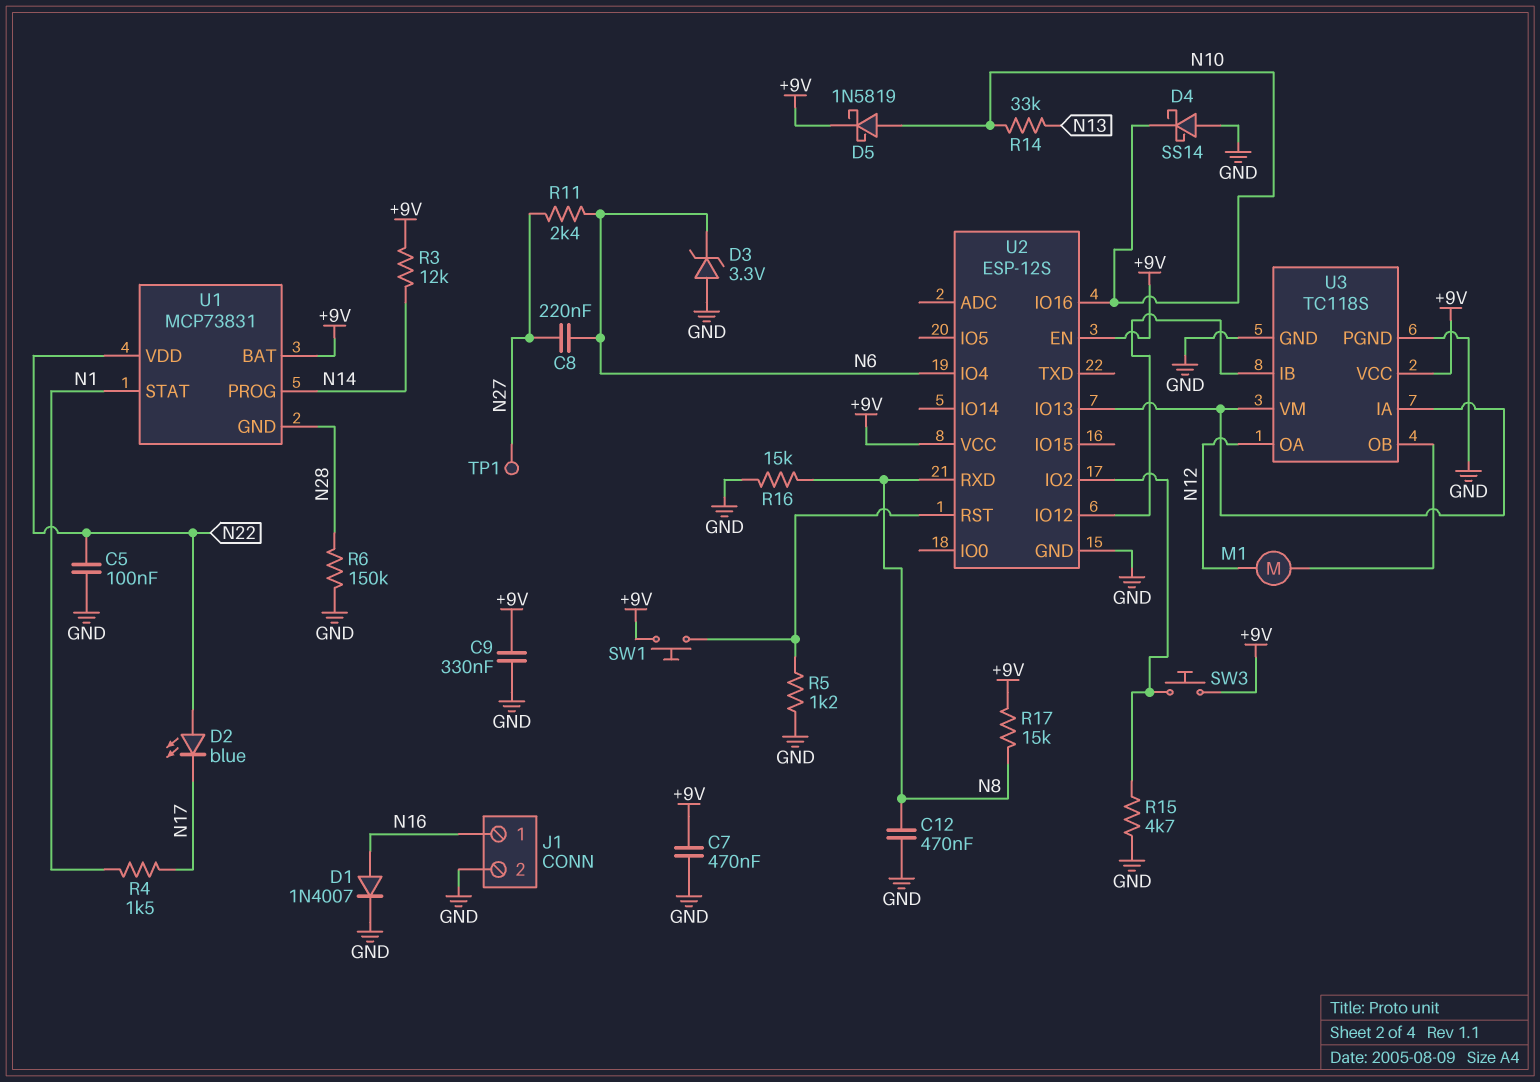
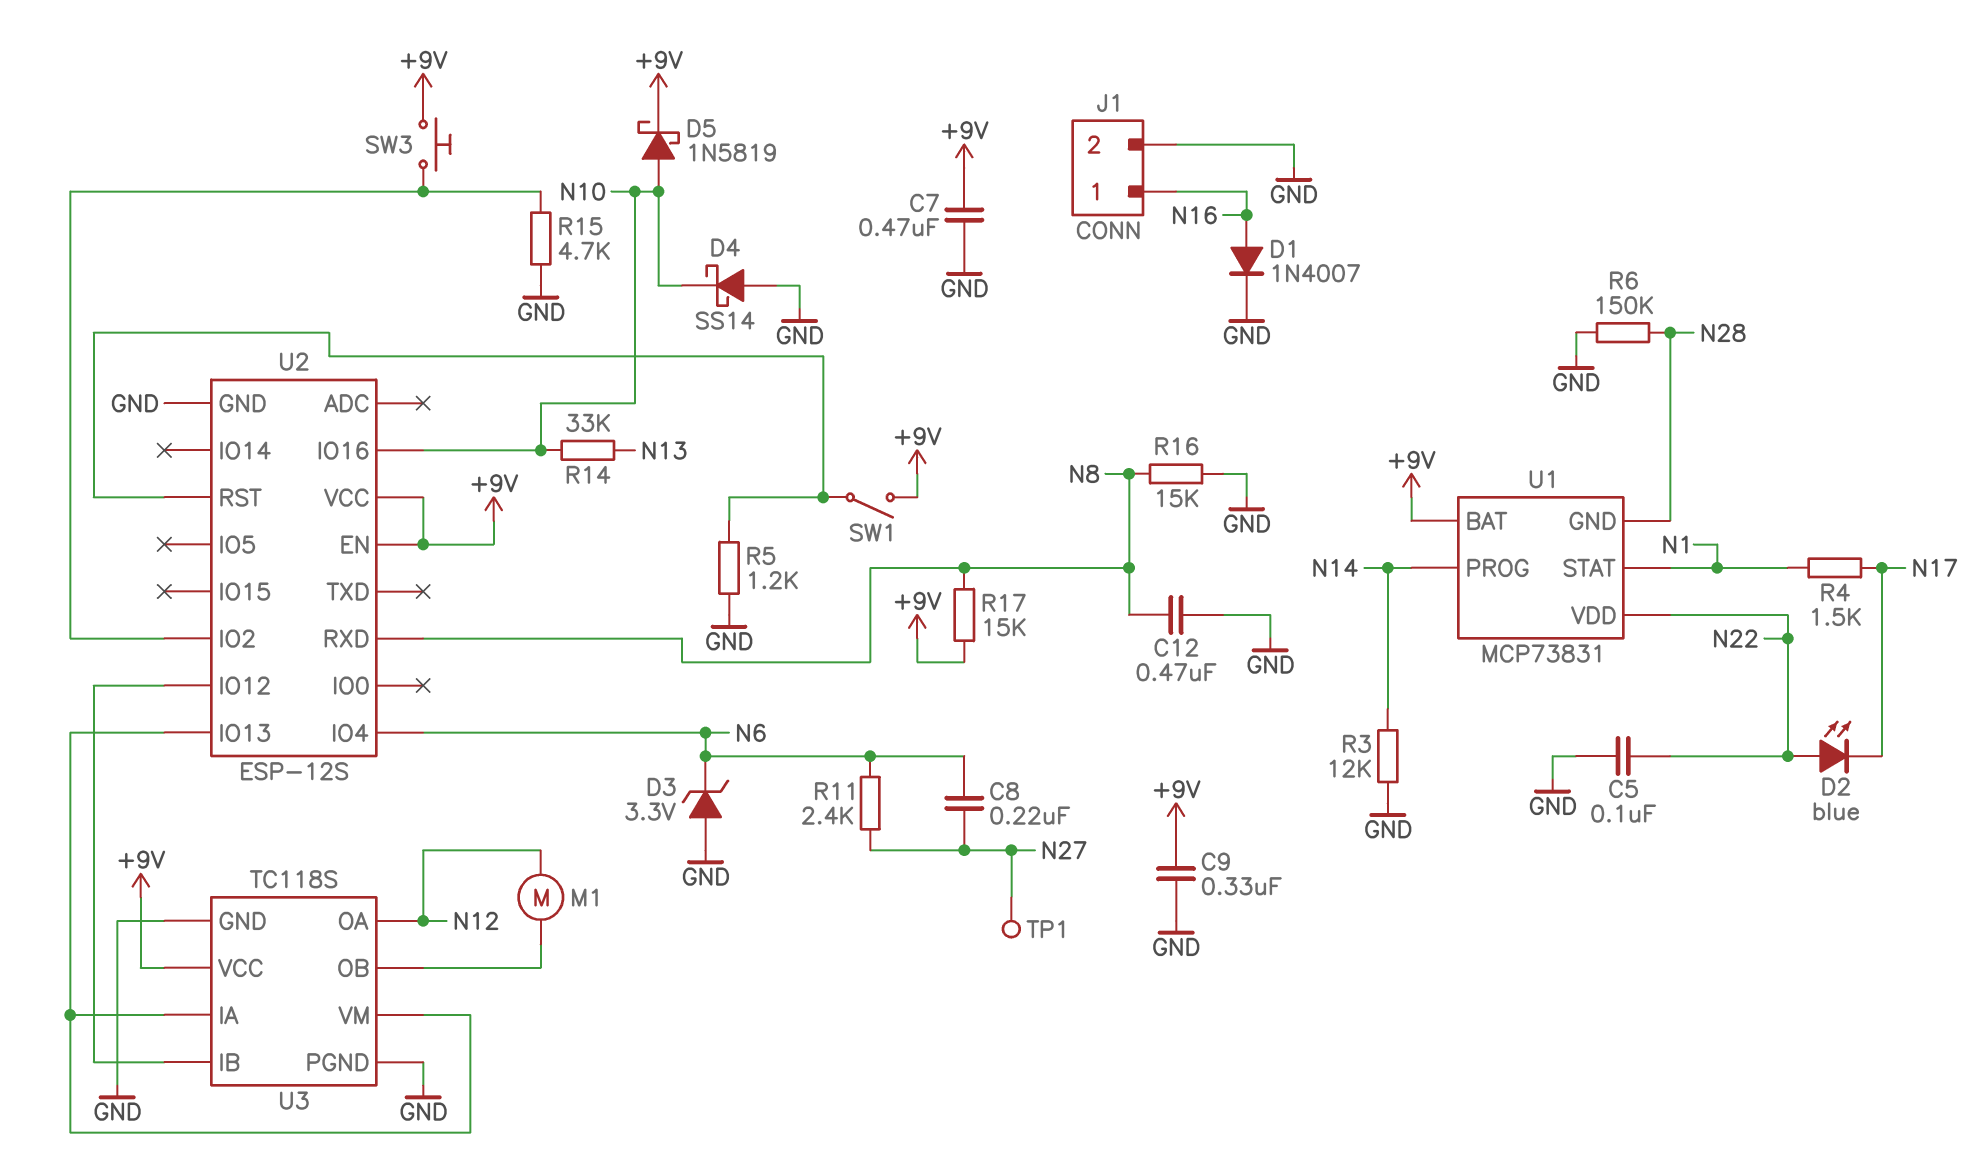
R3: 12k (+9V, N14) -> 12k (GND, N14)
SW1: button (+9V, U2/RST) -> switch (+9V, U2/RST)

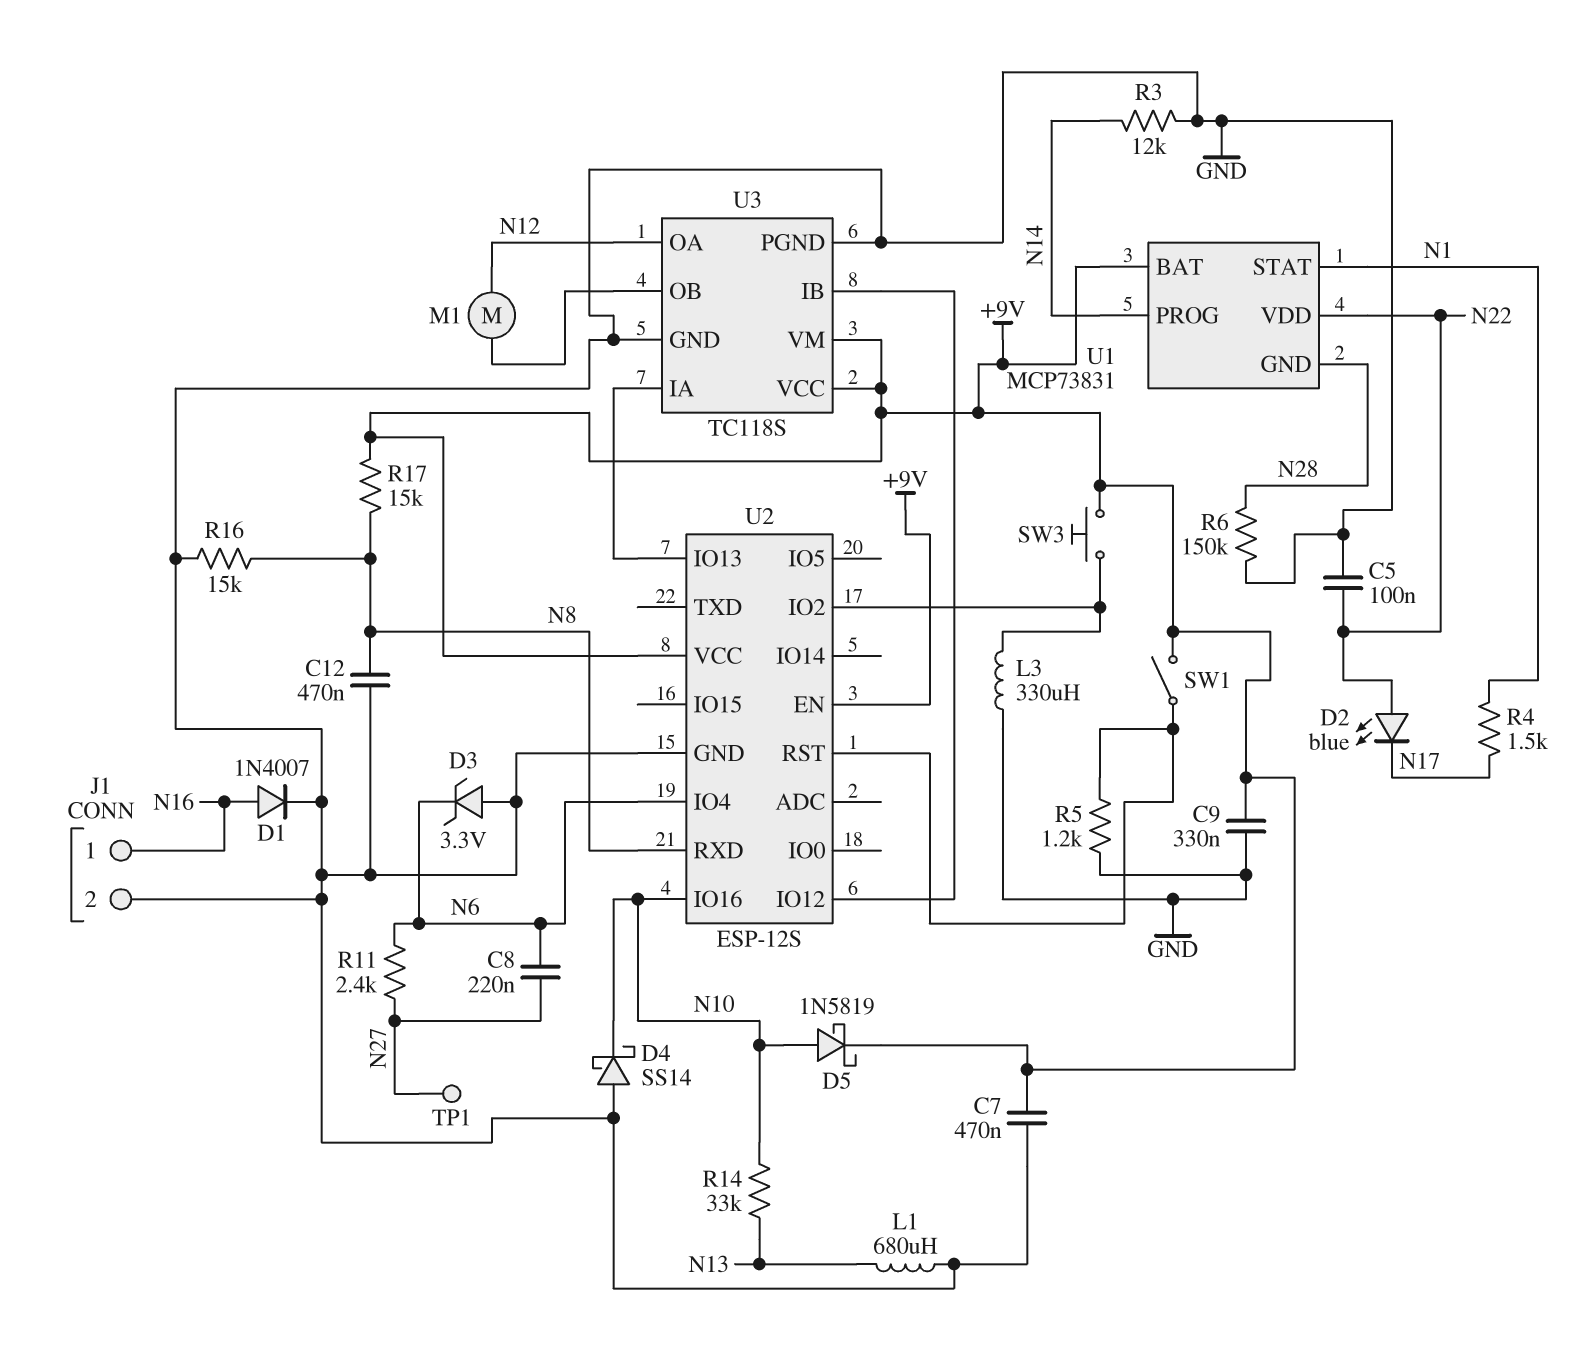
L1: none -> 680uH (GND, N13)
L3: none -> 330uH (GND, U2/IO2)
R15: 4.7k (GND, U2/IO2) -> none
U3 pin VM: U2/IO13 -> +9V

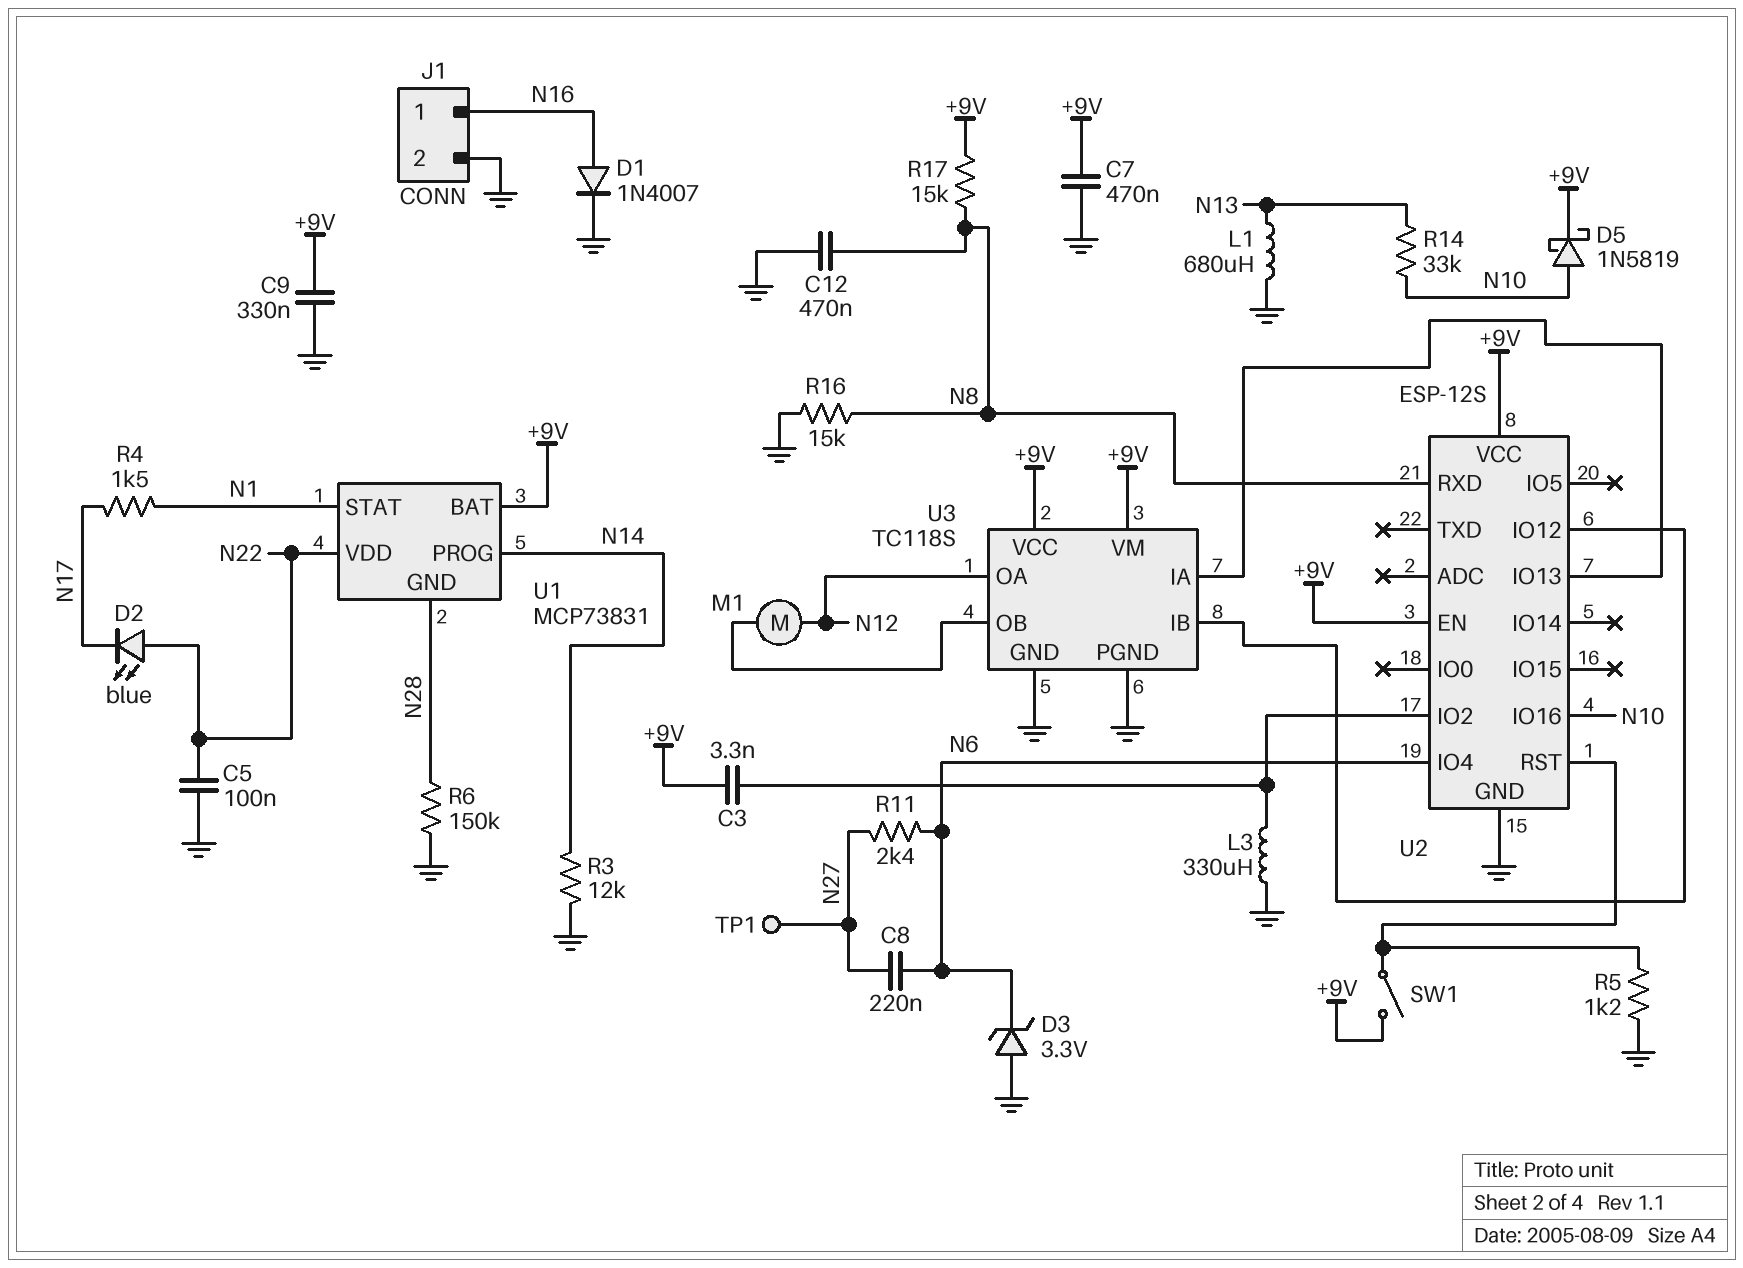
C3: none -> 3.3nF (+9V, U2/IO2)
D4: schottky SS14 (A GND, K N10) -> none
SW3: button (+9V, U2/IO2) -> none

